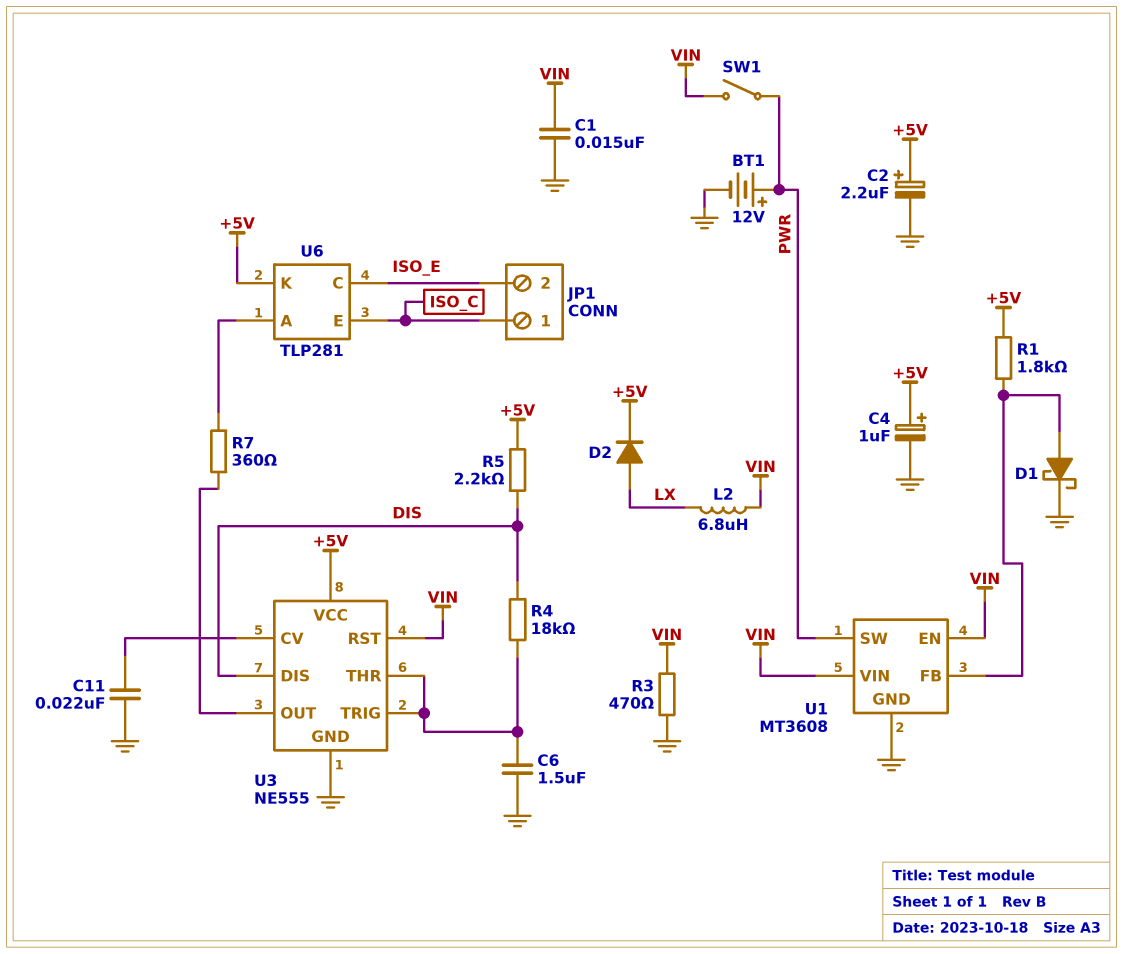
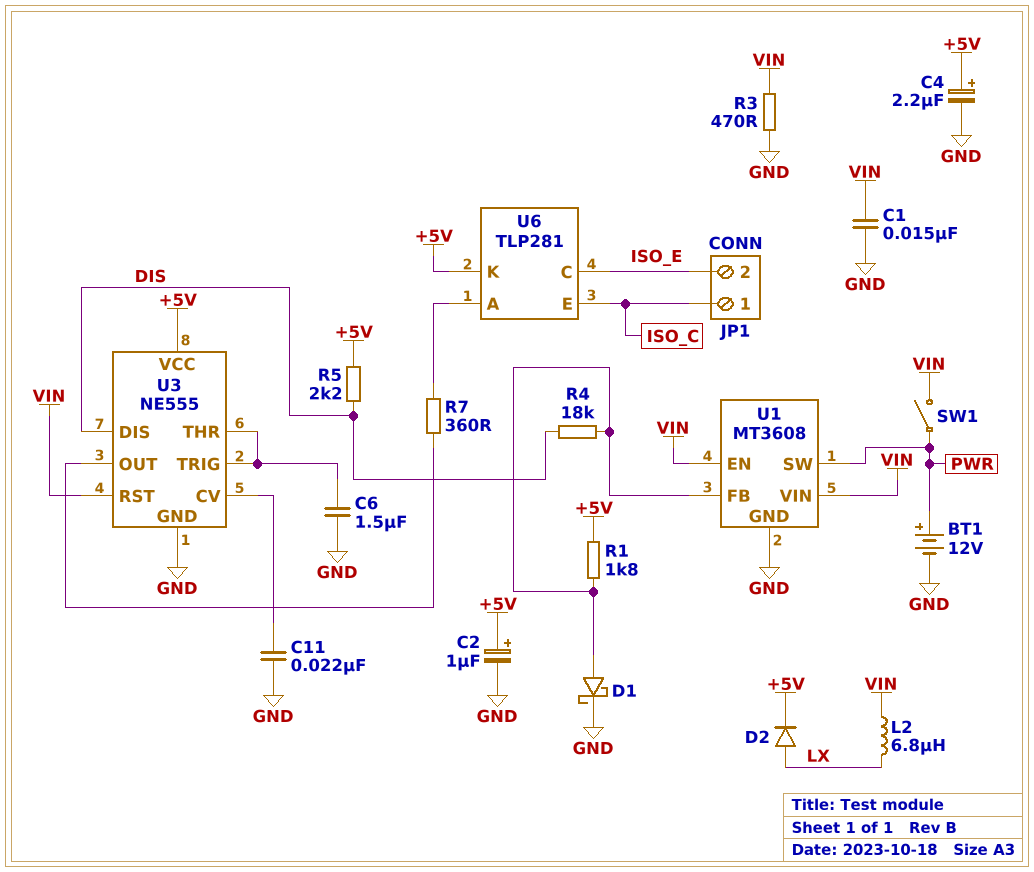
C2: 2.2uF (plus +5V, minus GND) -> 1uF (plus +5V, minus GND)
C4: 1uF (plus +5V, minus GND) -> 2.2uF (plus +5V, minus GND)
R4: 18k (DIS, U3/THR) -> 18k (DIS, U1/FB)

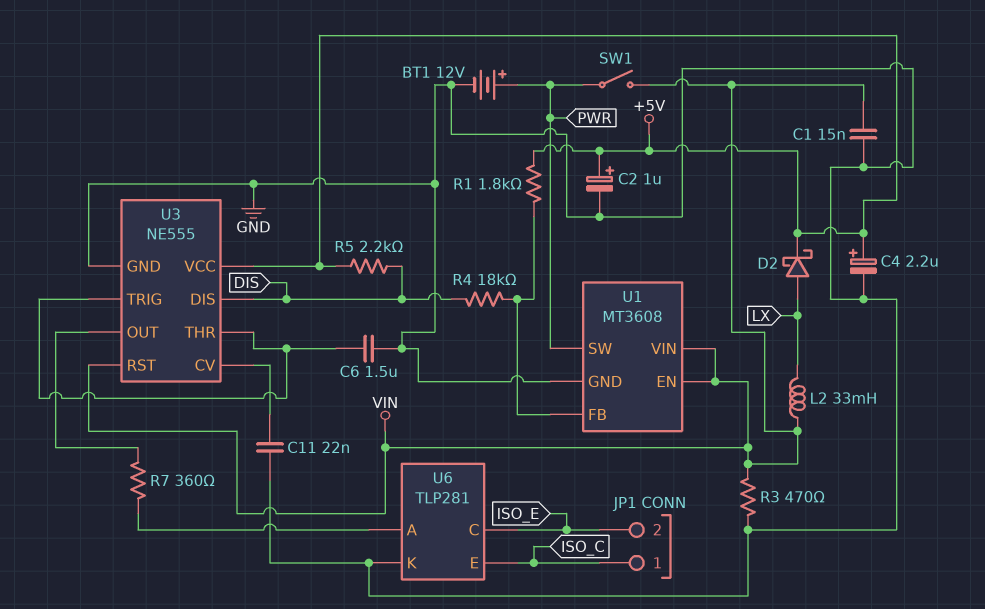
D1: schottky (A U1/FB, K GND) -> none
D2: diode (A LX, K +5V) -> schottky (A LX, K +5V)
L2: 6.8uH (LX, VIN) -> 33mH (LX, VIN)
U6 pin K: +5V -> GND

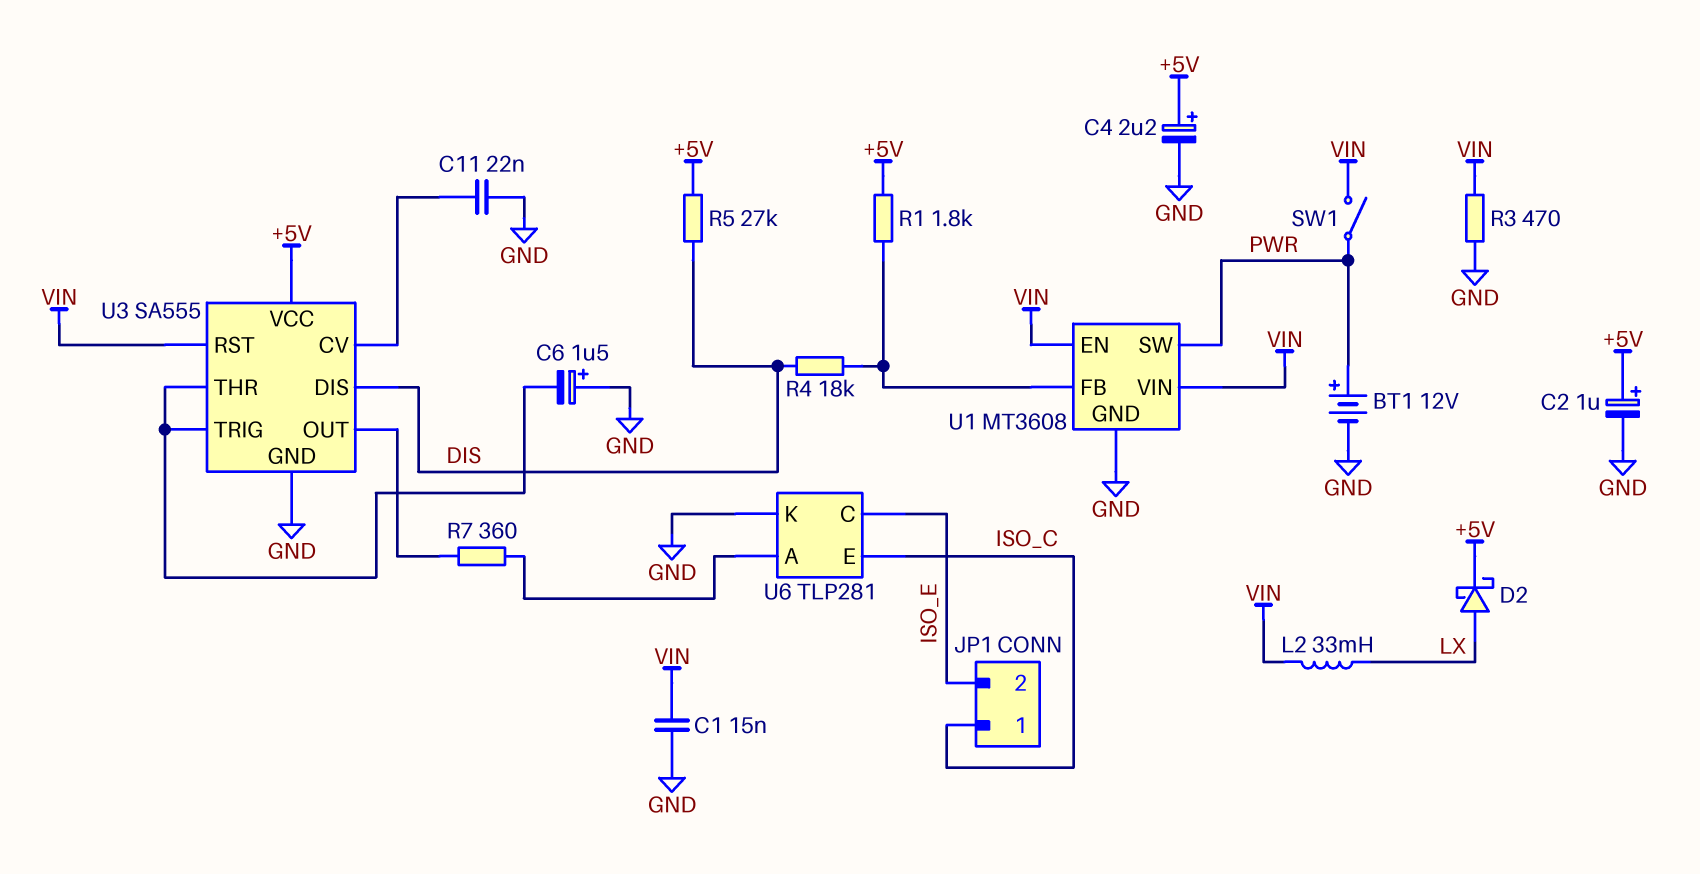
C6: 1.5uF (GND, U3/THR) -> 1.5uF (plus GND, minus U3/THR)
R5: 2.2k (+5V, DIS) -> 27k (+5V, DIS)
U3: NE555 -> SA555

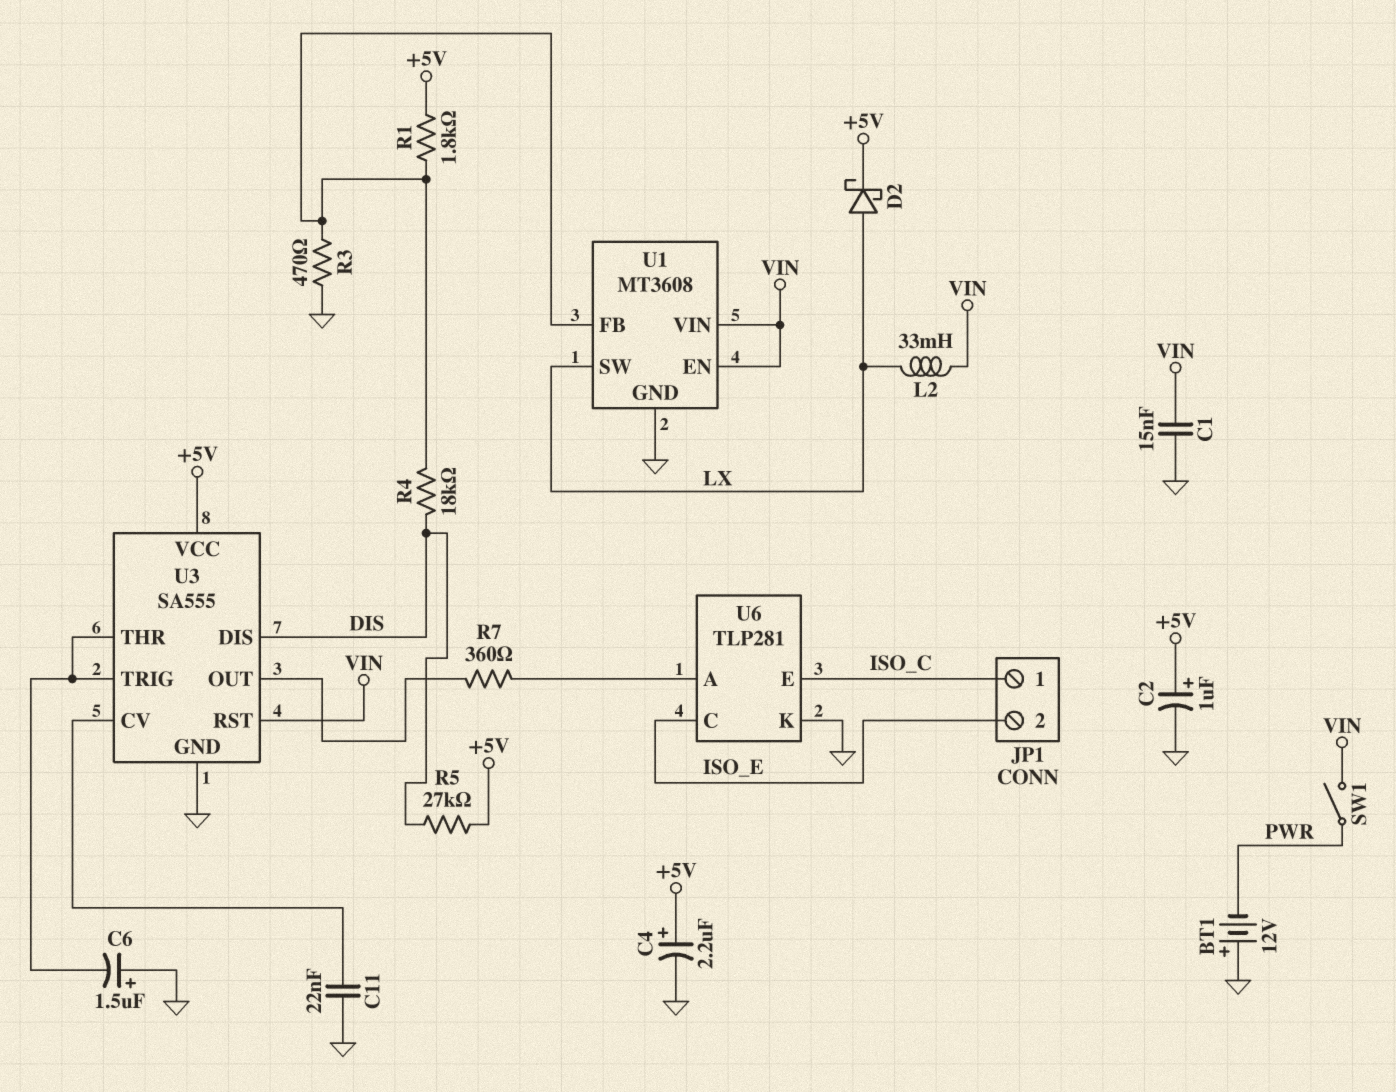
BT1: 12V (plus PWR, minus GND) -> 12V (plus GND, minus PWR)
R3: 470 (GND, VIN) -> 470 (GND, U1/FB)
U1 pin SW: PWR -> LX

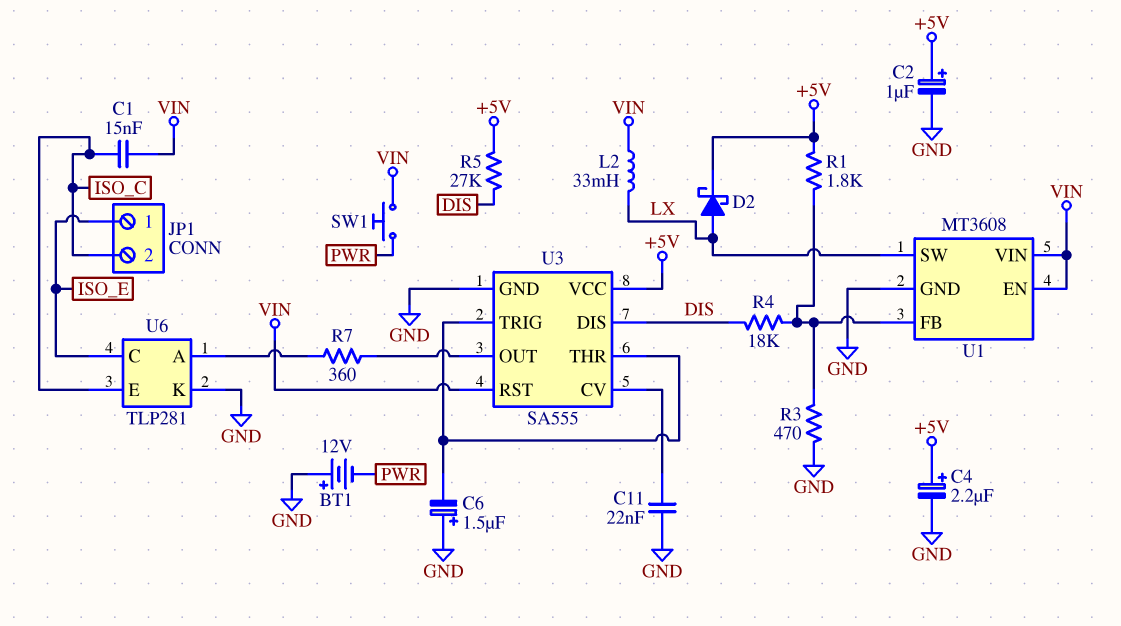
C1: 15nF (GND, VIN) -> 15nF (ISO_C, VIN)
JP1 pin 1: ISO_C -> ISO_E
JP1 pin 2: ISO_E -> ISO_C
SW1: switch (PWR, VIN) -> button (PWR, VIN)

